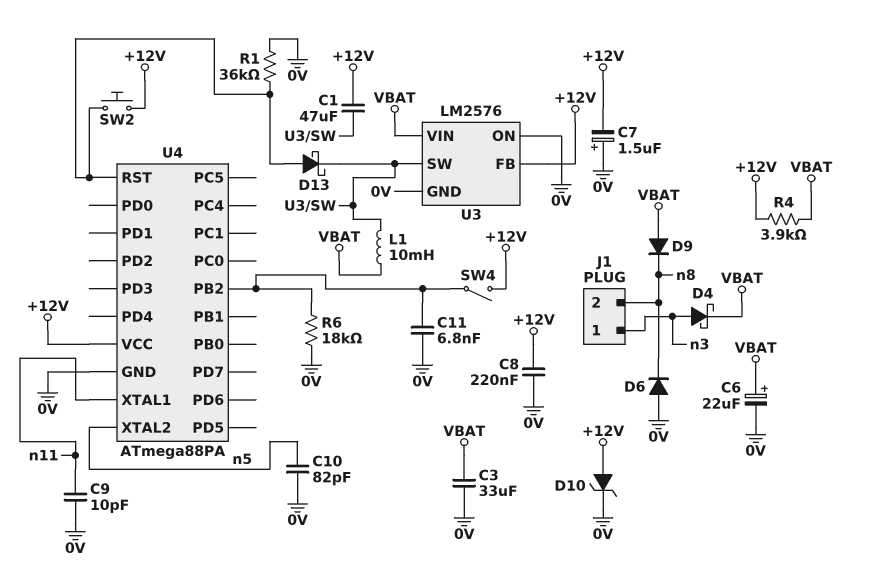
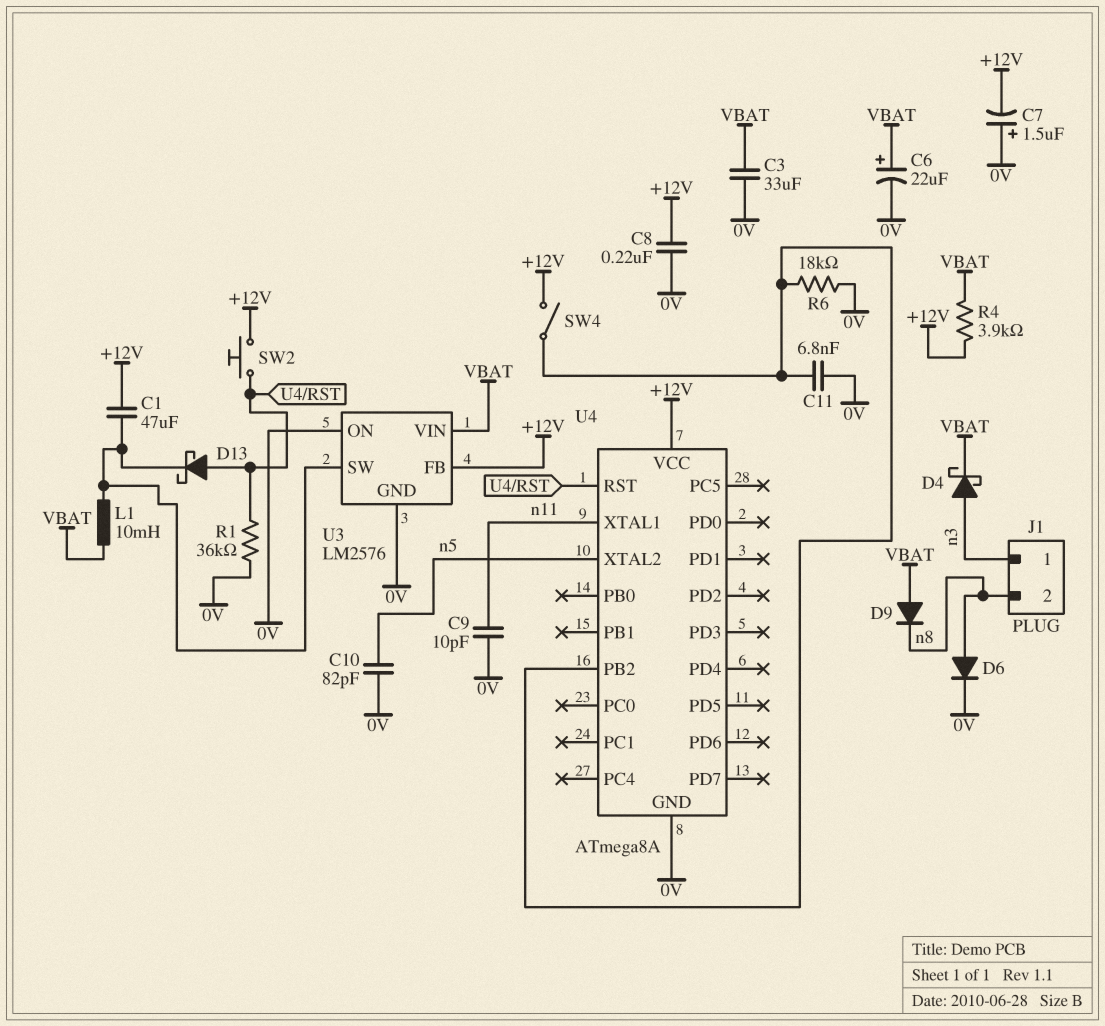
D6: diode (A 0V, K n8) -> diode (A n8, K 0V)
D10: zener (A +12V, K 0V) -> none
U4: ATmega88PA -> ATmega8A

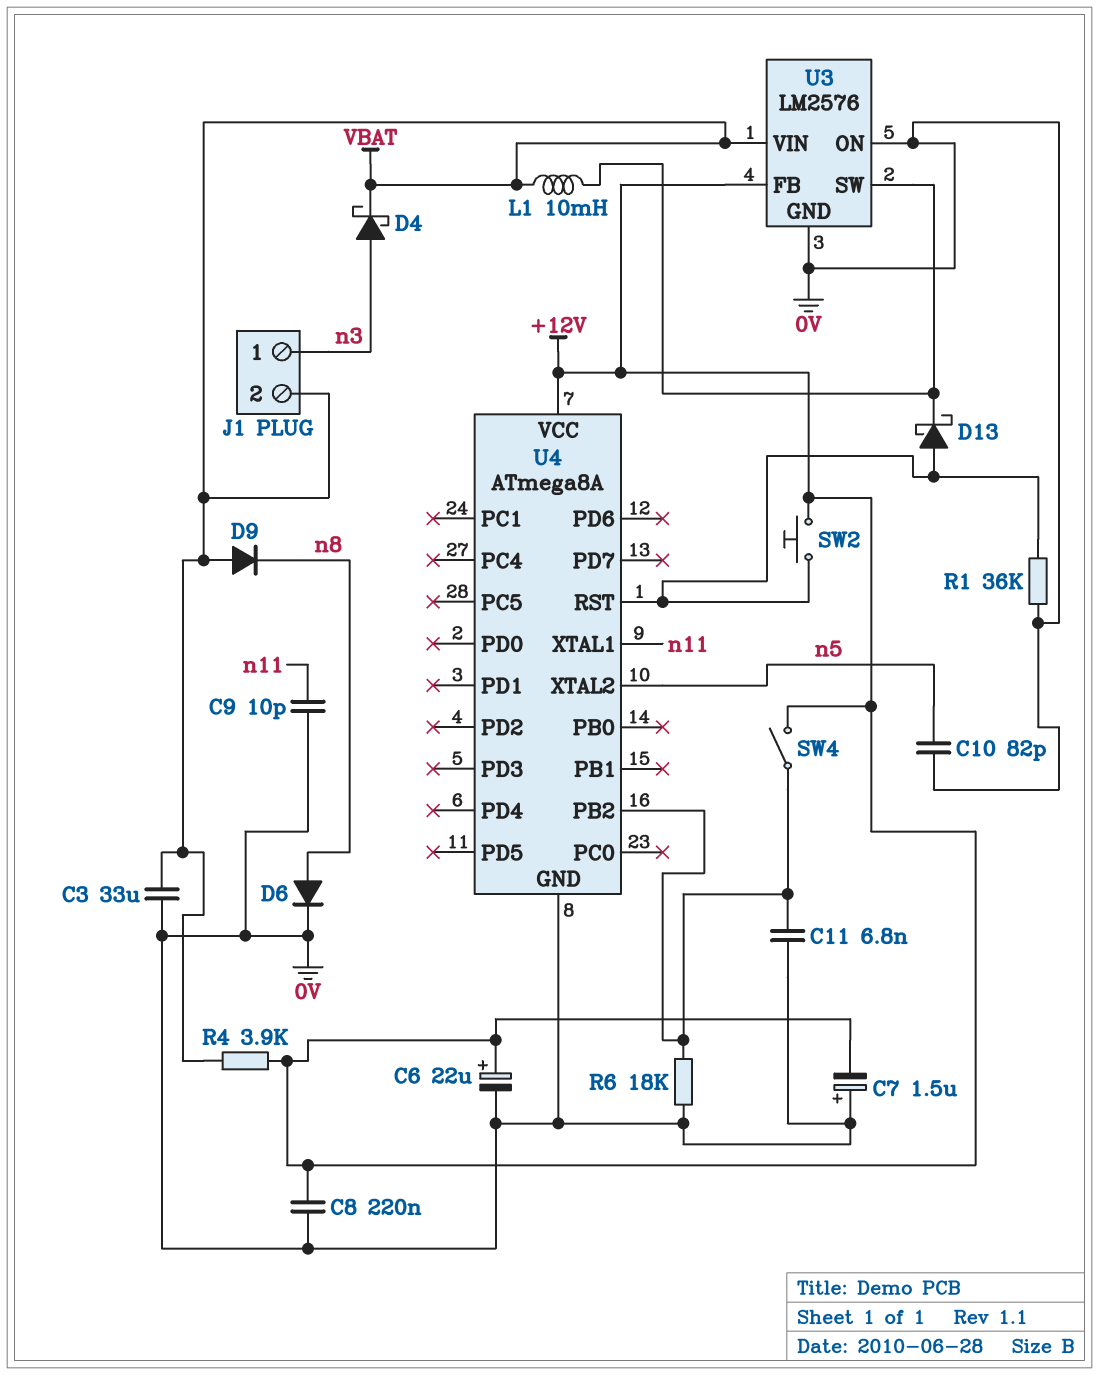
C1: 47uF (+12V, U3/SW) -> none
C6: 22uF (plus VBAT, minus 0V) -> 22uF (plus +12V, minus 0V)
J1 pin 2: n8 -> VBAT

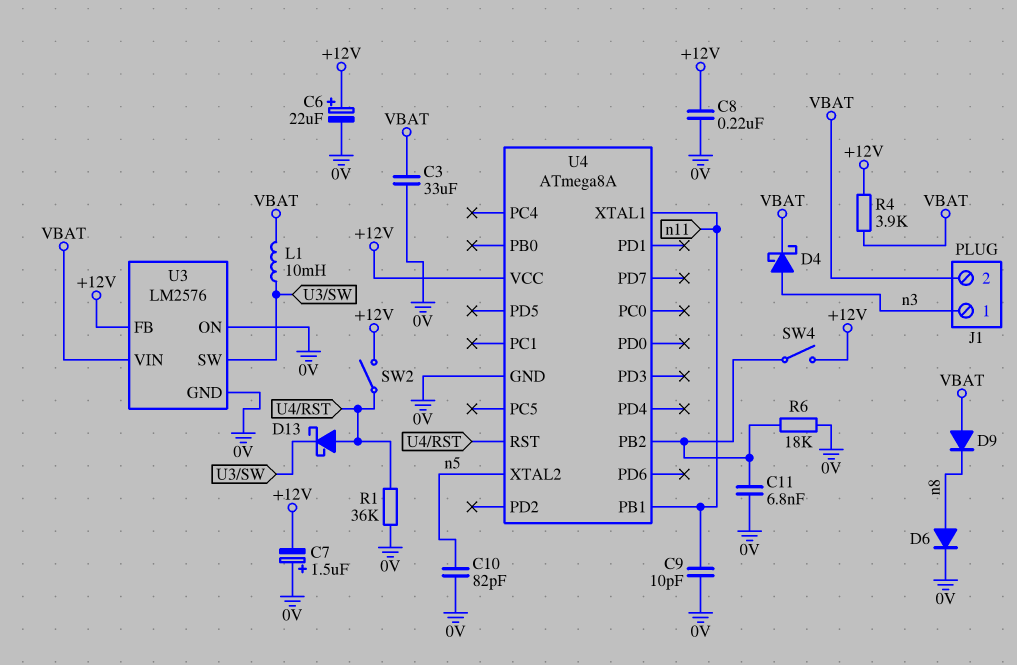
SW2: button (+12V, U4/RST) -> switch (+12V, U4/RST)
U4 pin PB1: none -> n11

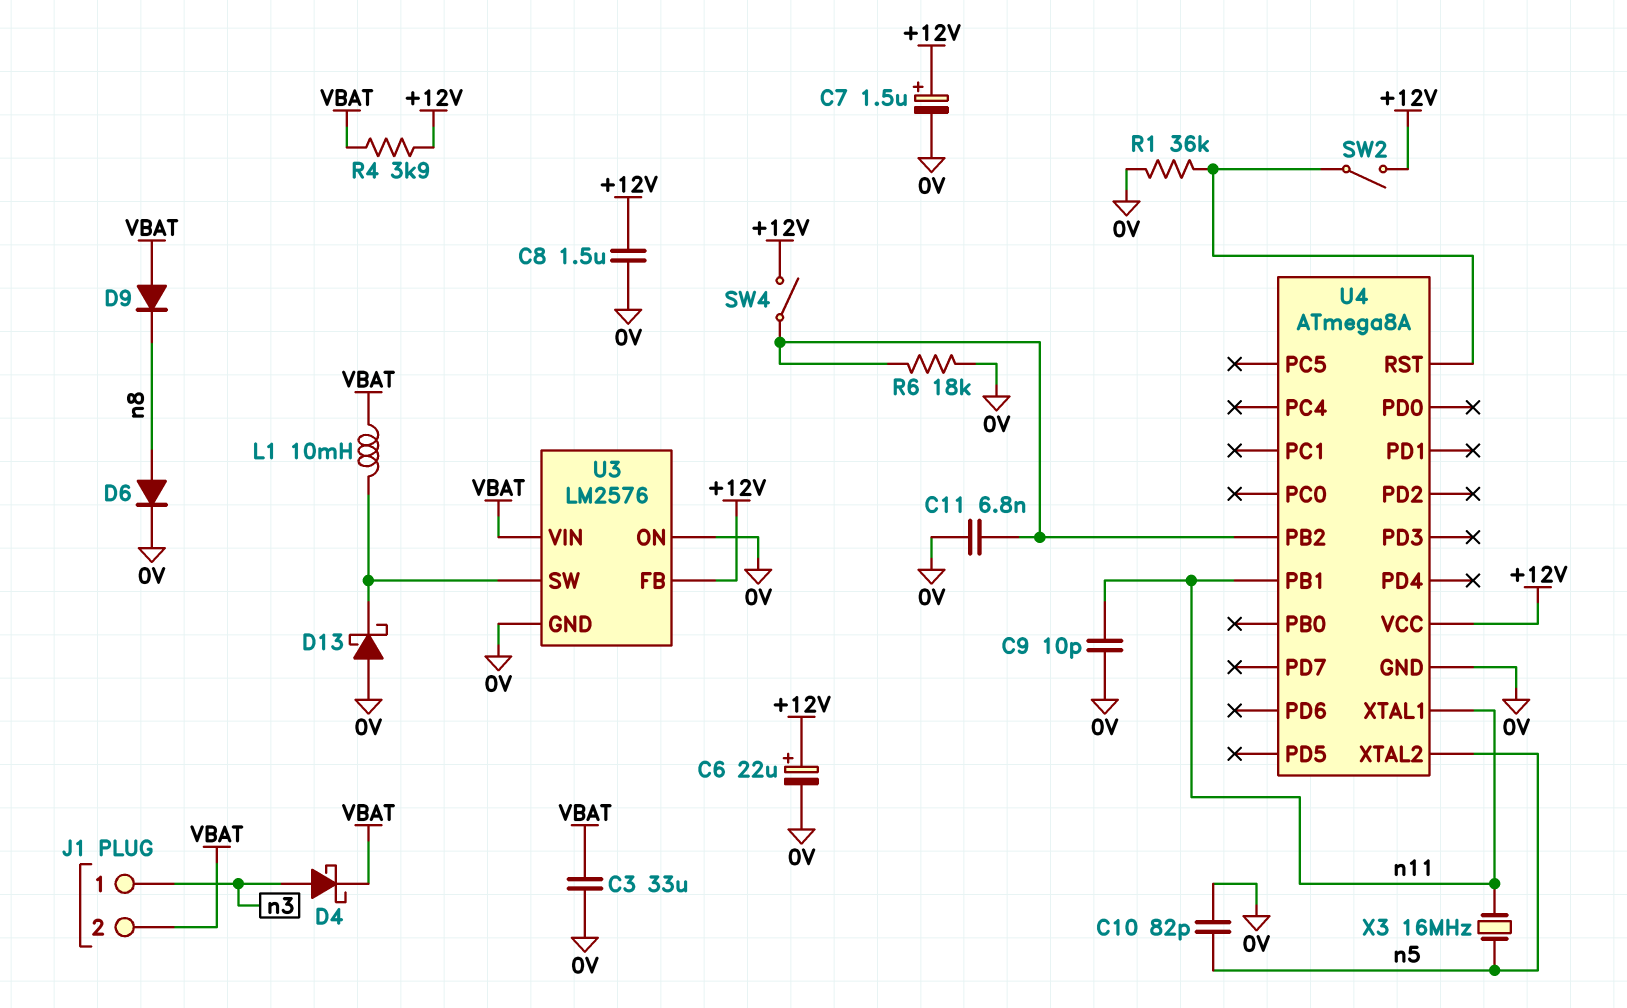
C7: 1.5uF (plus 0V, minus +12V) -> 1.5uF (plus +12V, minus 0V)
C8: 220nF (+12V, 0V) -> 1.5uF (+12V, 0V)
D13: schottky (A U4/RST, K U3/SW) -> schottky (A 0V, K U3/SW)
X3: none -> 16MHz (n5, n11)

